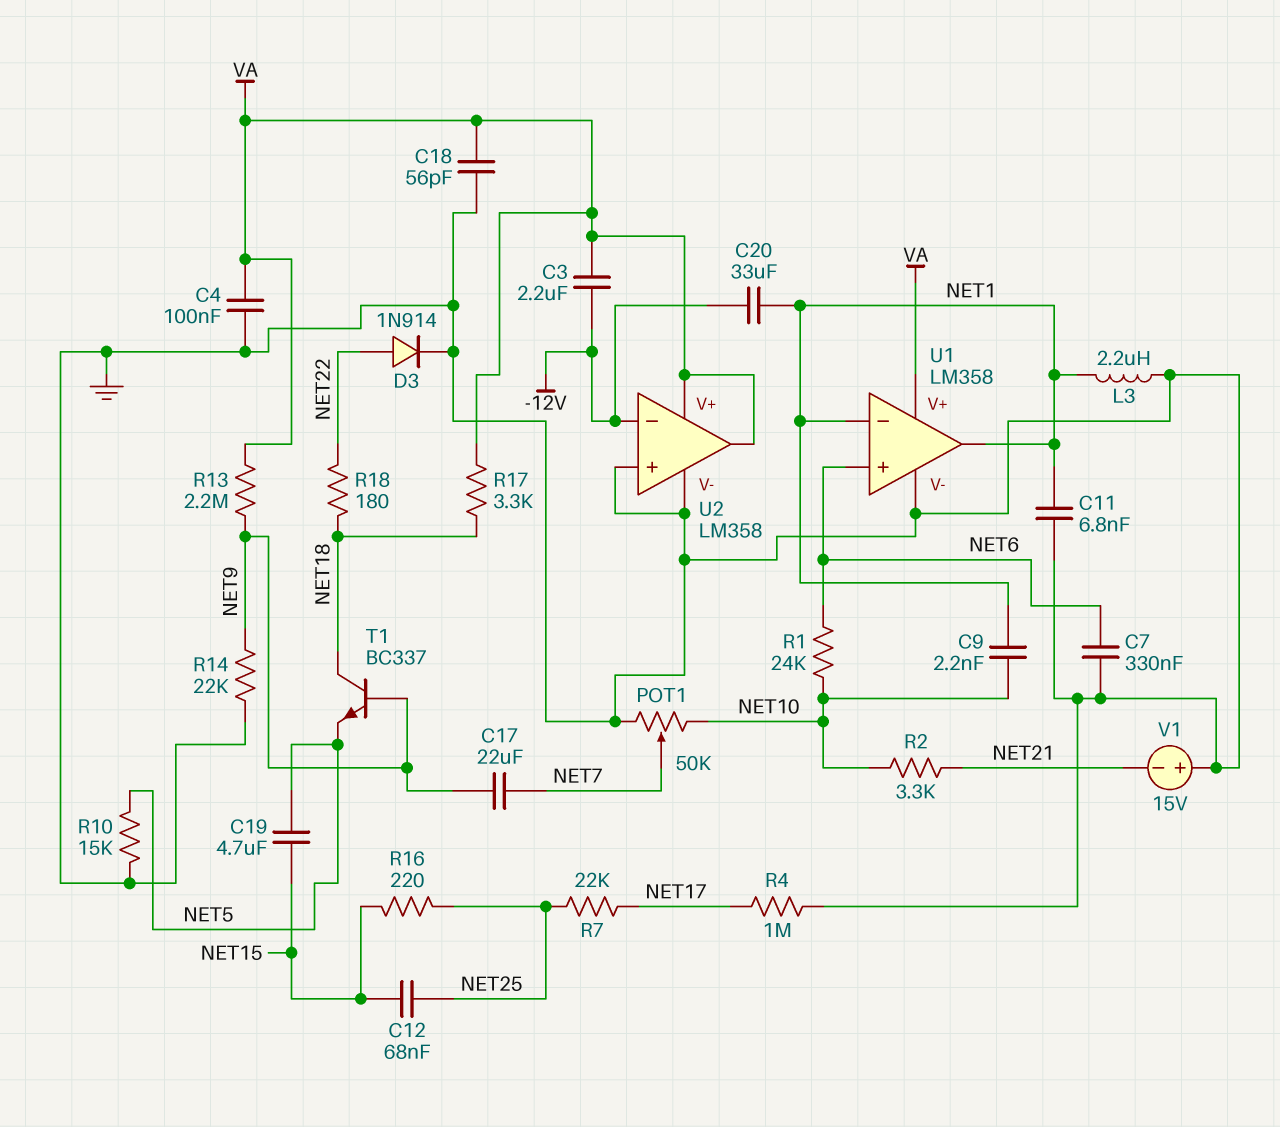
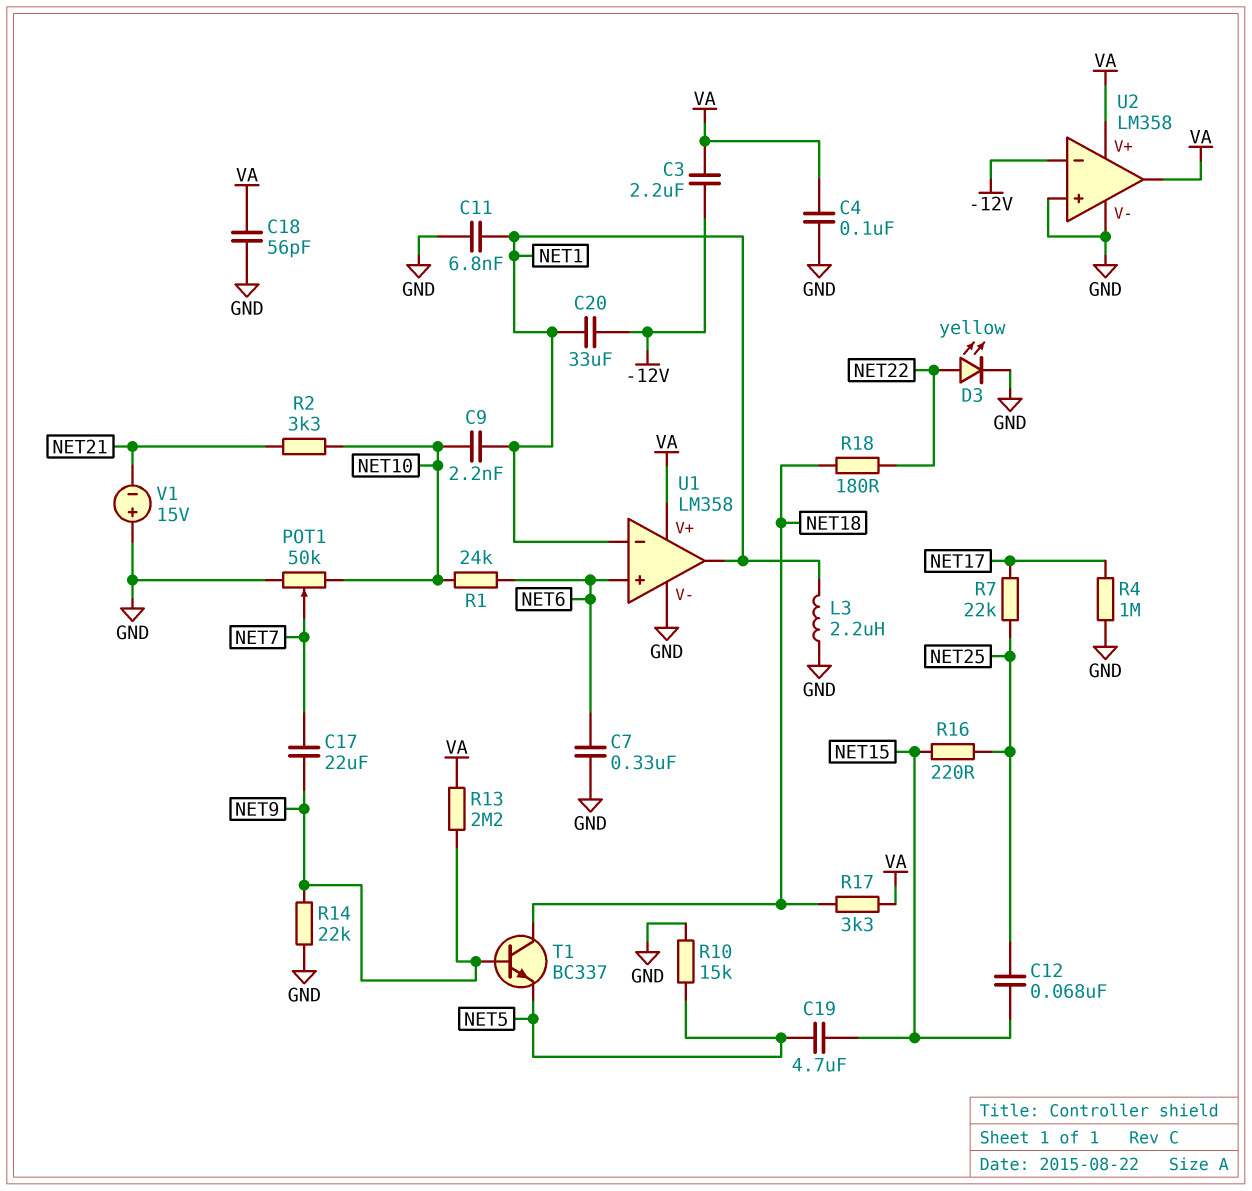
D3: diode 1N914 (A NET22, K GND) -> LED yellow (A NET22, K GND)

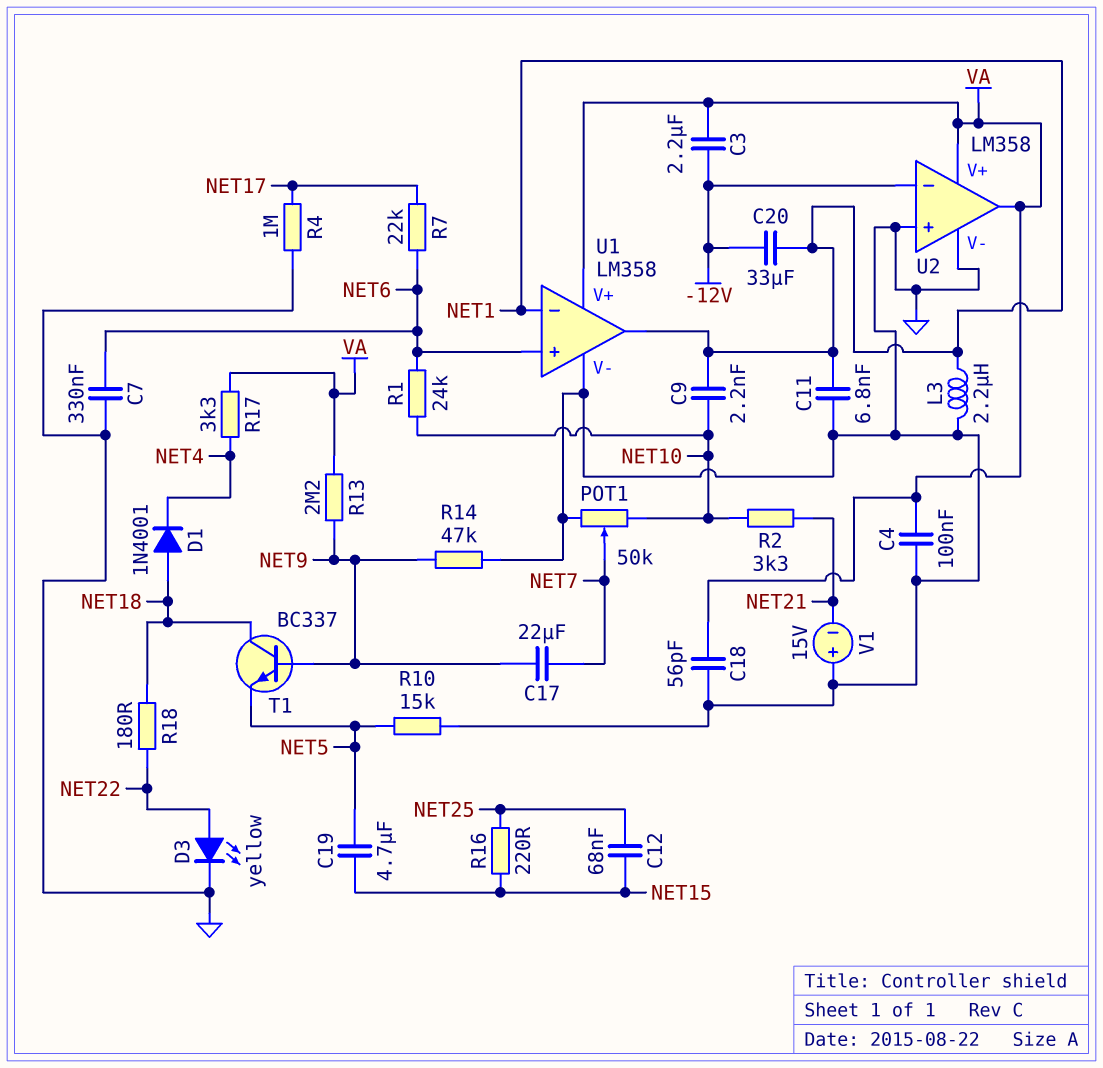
D1: none -> diode 1N4001 (A NET18, K NET4)
R7: 22k (NET17, NET25) -> 22k (NET6, NET17)
R14: 22k (GND, NET9) -> 47k (GND, NET9)
R17: 3.3k (NET18, VA) -> 3.3k (NET4, VA)

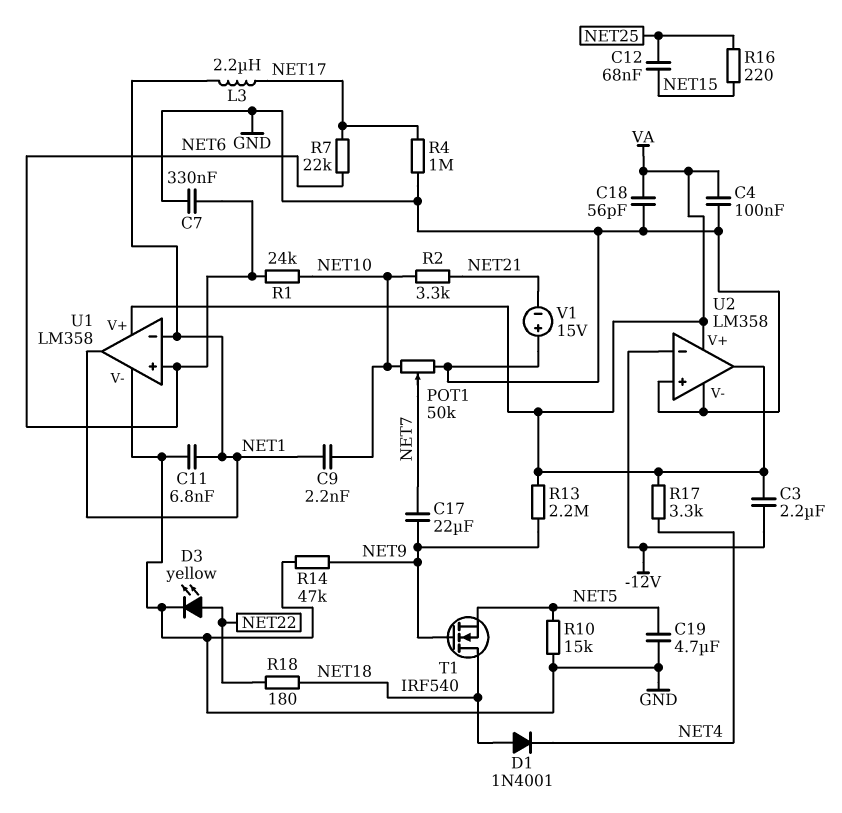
C19: 4.7uF (NET5, NET15) -> 4.7uF (GND, NET5)
C20: 33uF (-12V, NET1) -> none
L3: 2.2uH (GND, NET1) -> 2.2uH (NET1, NET17)
T1: NPN BC337 (B NET9, C NET18, E NET5) -> NMOS IRF540 (G NET9, D NET18, S NET5)

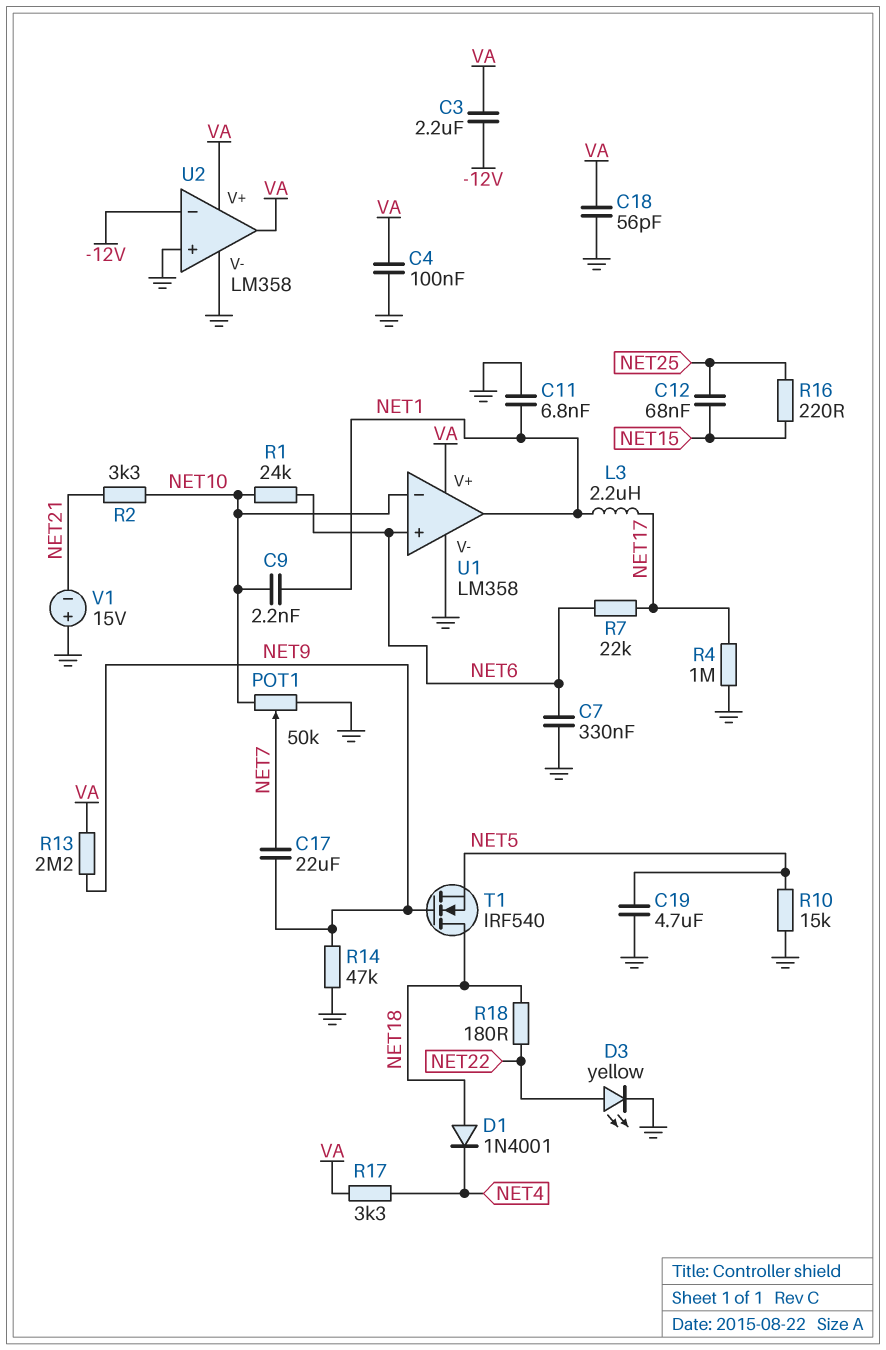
U1 pin in-: NET1 -> NET10

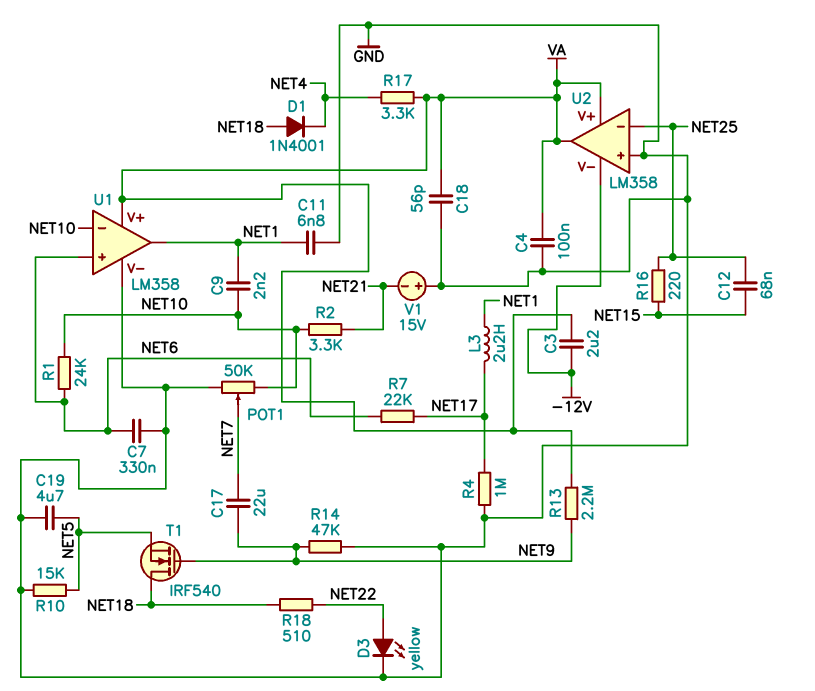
R18: 180 (NET18, NET22) -> 510 (NET18, NET22)
U2 pin V-: GND -> -12V
U2 pin in-: -12V -> NET25

